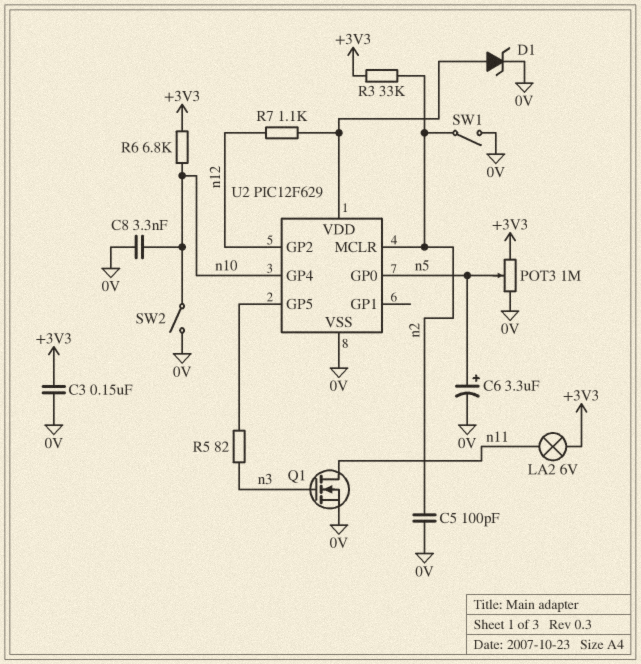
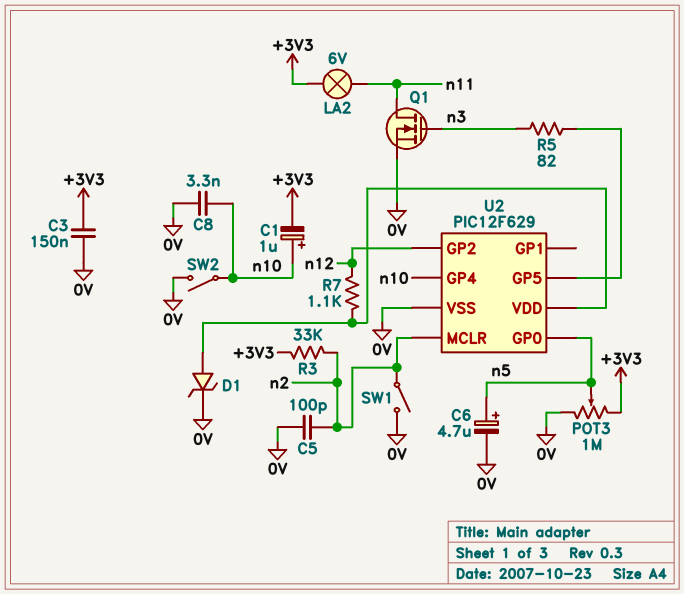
C1: none -> 1uF (plus n10, minus +3V3)
C6: 3.3uF (plus n5, minus 0V) -> 4.7uF (plus n5, minus 0V)
R6: 6.8k (+3V3, n10) -> none

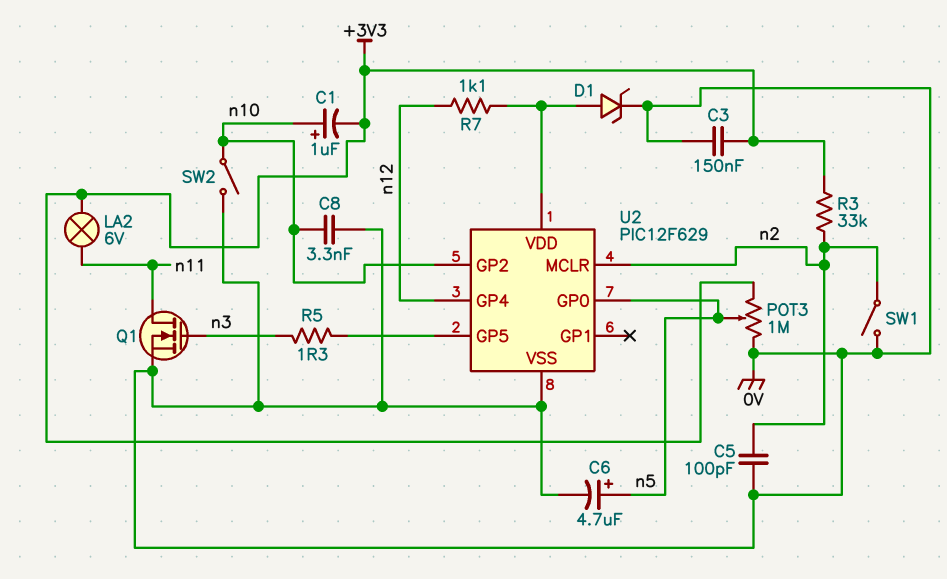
R5: 82 (U2/GP5, n3) -> 1.3 (U2/GP5, n3)
U2 pin GP2: n12 -> n10
U2 pin GP4: n10 -> n12

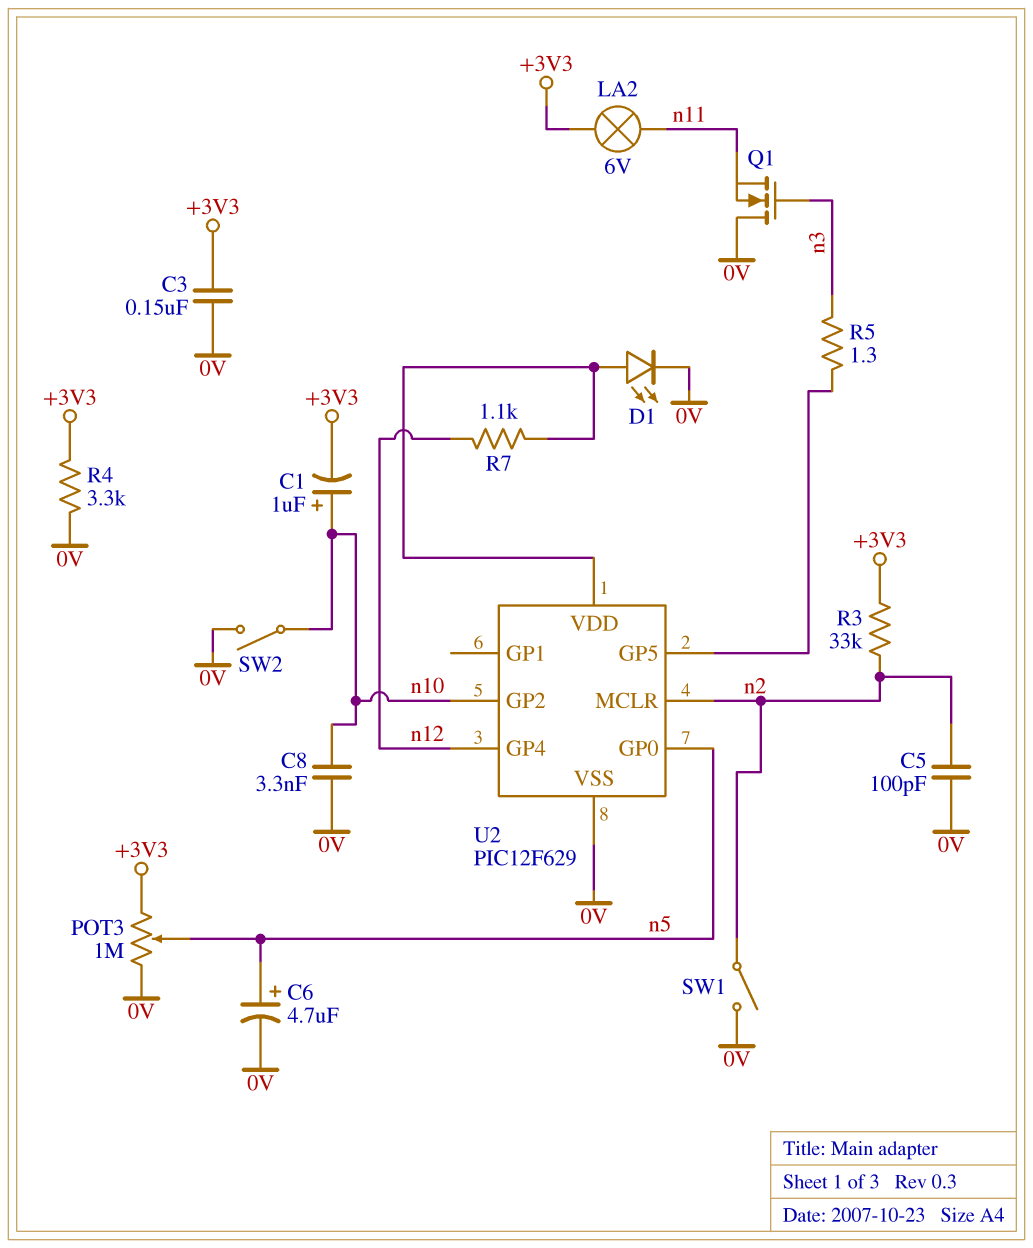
D1: zener (A U2/VDD, K 0V) -> LED (A U2/VDD, K 0V)
Q1: NMOS (G n3, D n11, S 0V) -> NMOS (G n3, D 0V, S n11)
R4: none -> 3.3k (+3V3, 0V)

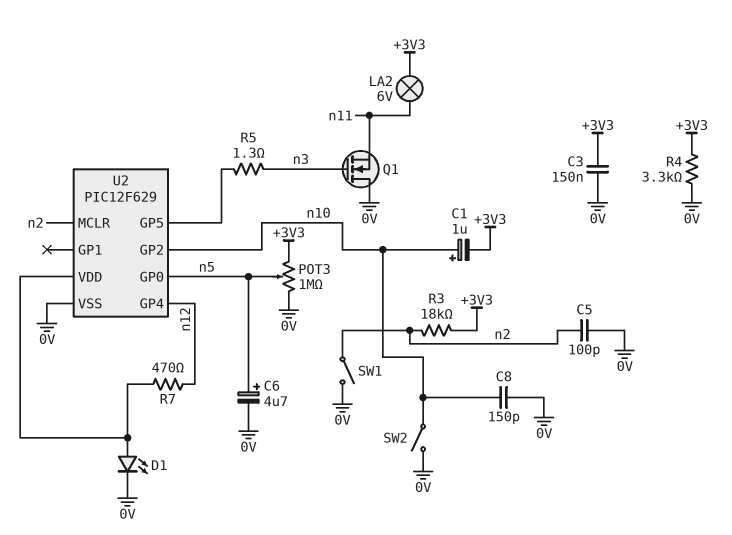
C8: 3.3nF (0V, n10) -> 150pF (0V, n10)
R3: 33k (+3V3, n2) -> 18k (+3V3, n2)
R7: 1.1k (U2/VDD, n12) -> 470 (U2/VDD, n12)

